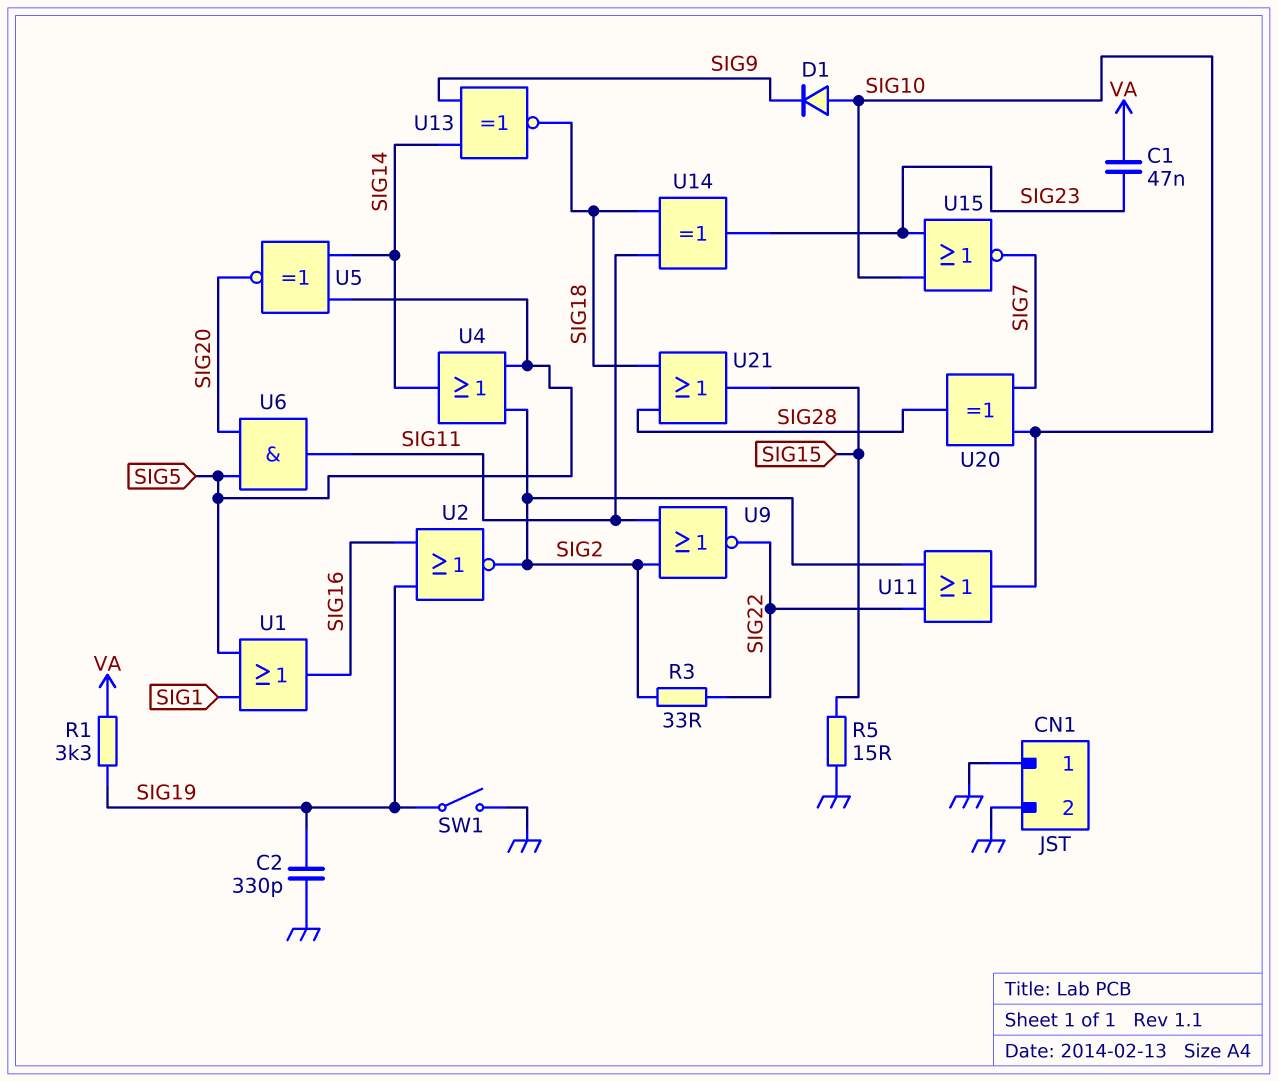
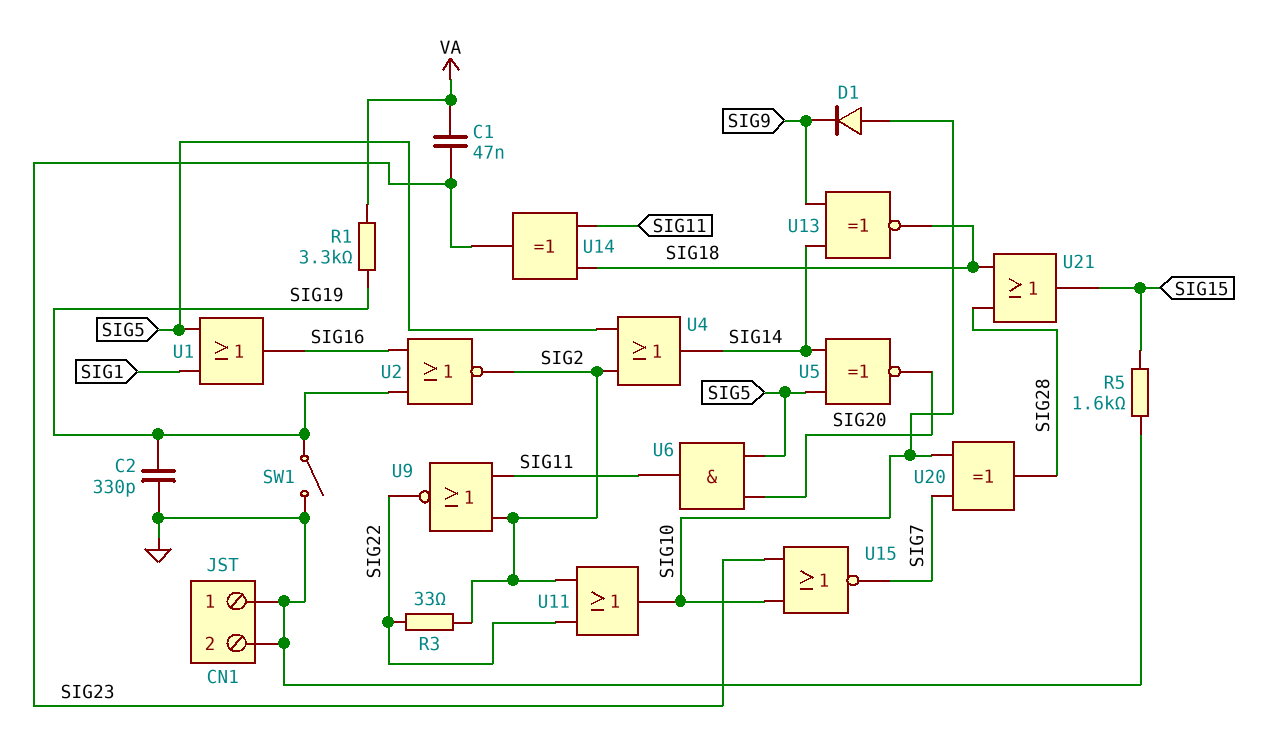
R5: 15 (GND, SIG15) -> 1.6k (GND, SIG15)

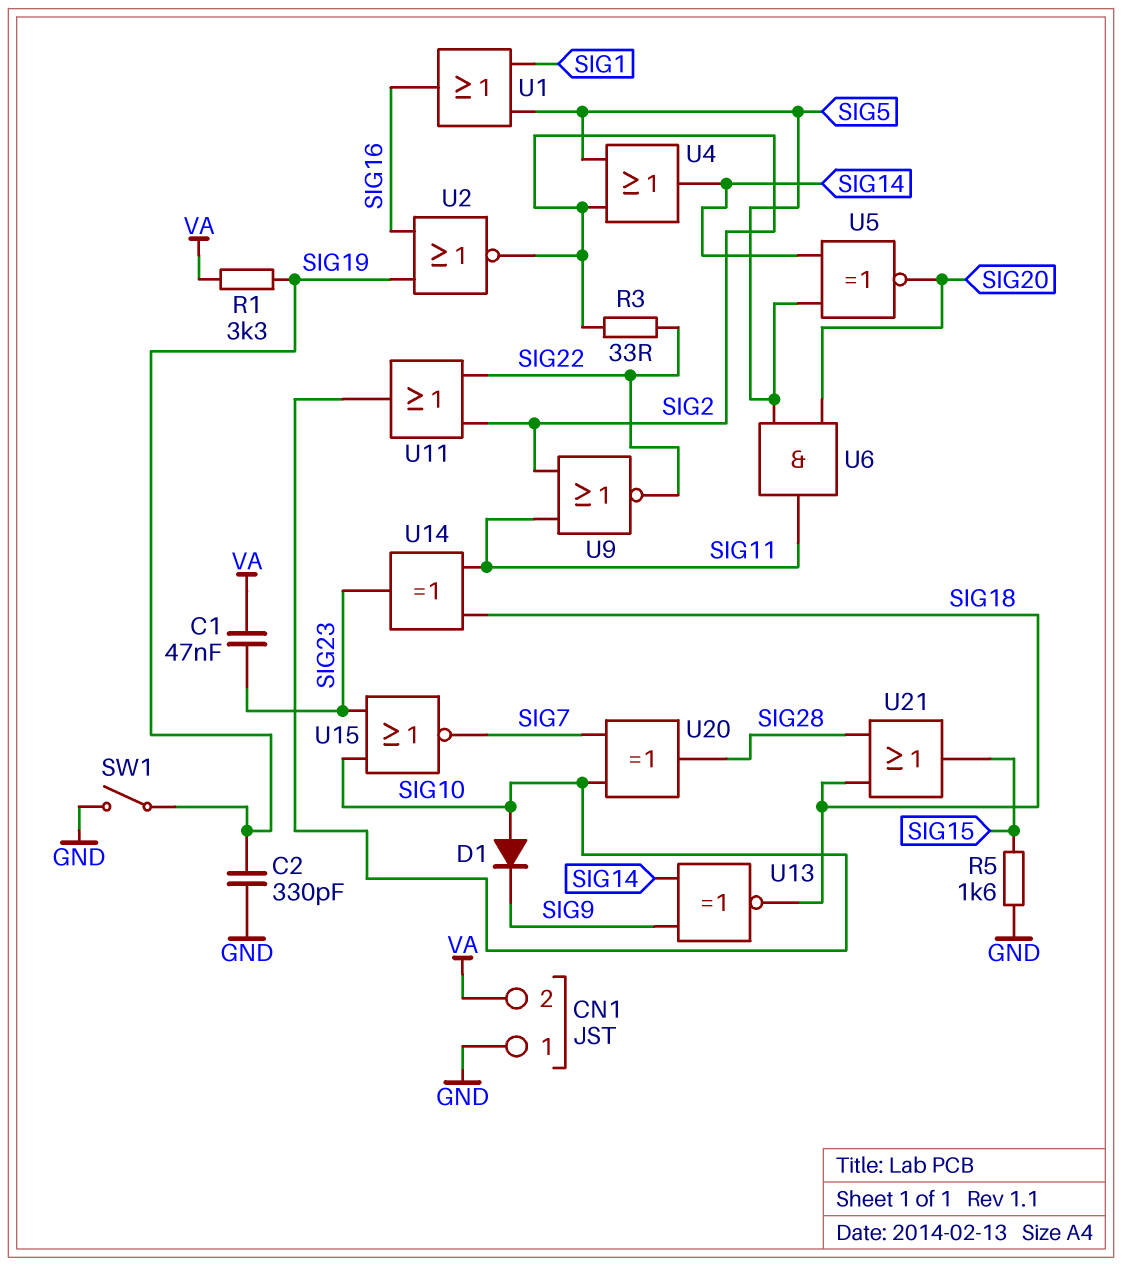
CN1 pin 2: GND -> VA

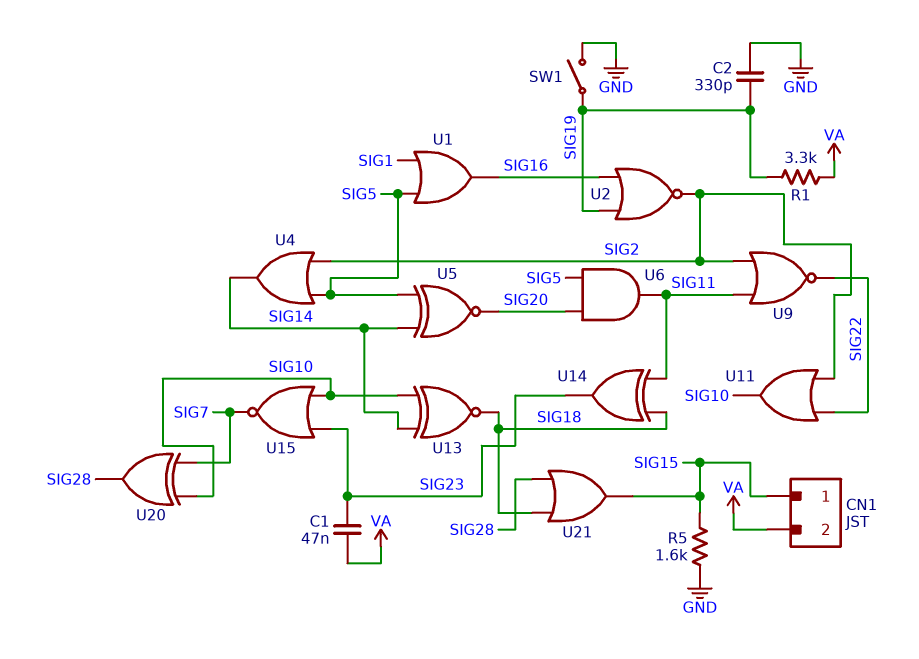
CN1 pin 1: GND -> SIG15
D1: diode (A SIG10, K SIG9) -> none
R3: 33 (SIG2, SIG22) -> none
U13: XNOR (in SIG9, in SIG14, out SIG18) -> XNOR (in SIG10, in SIG14, out SIG18)

